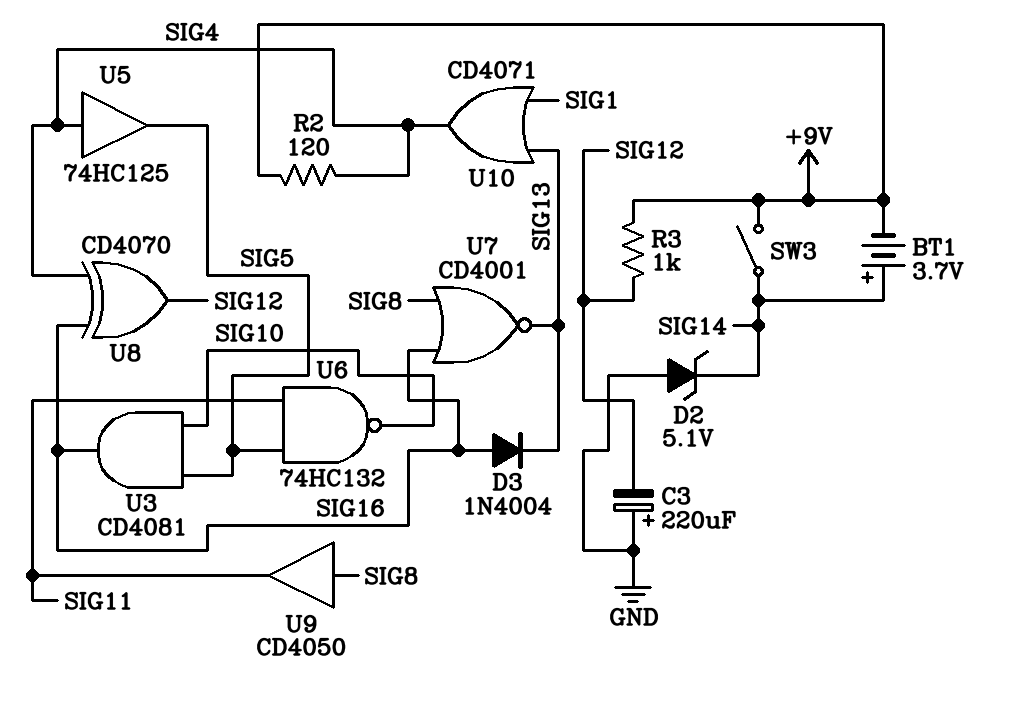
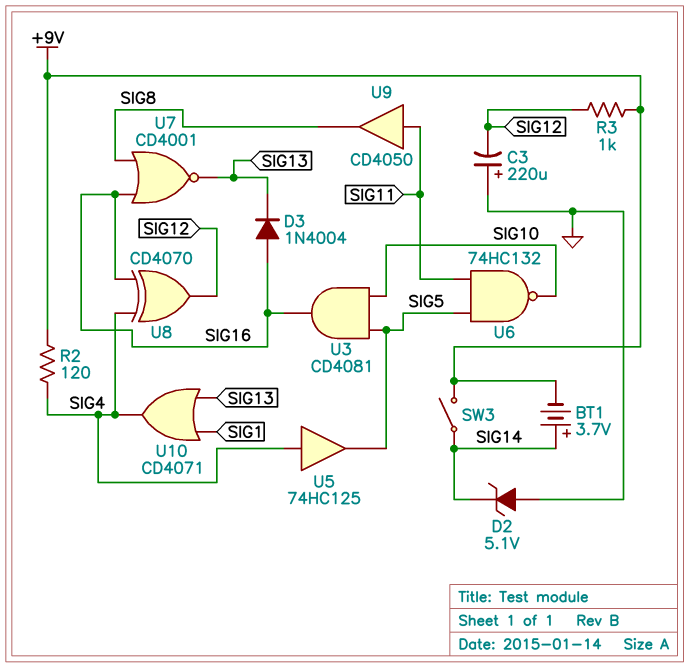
U9: buffer CD4050 (in SIG8, out SIG11) -> buffer CD4050 (in SIG11, out SIG8)

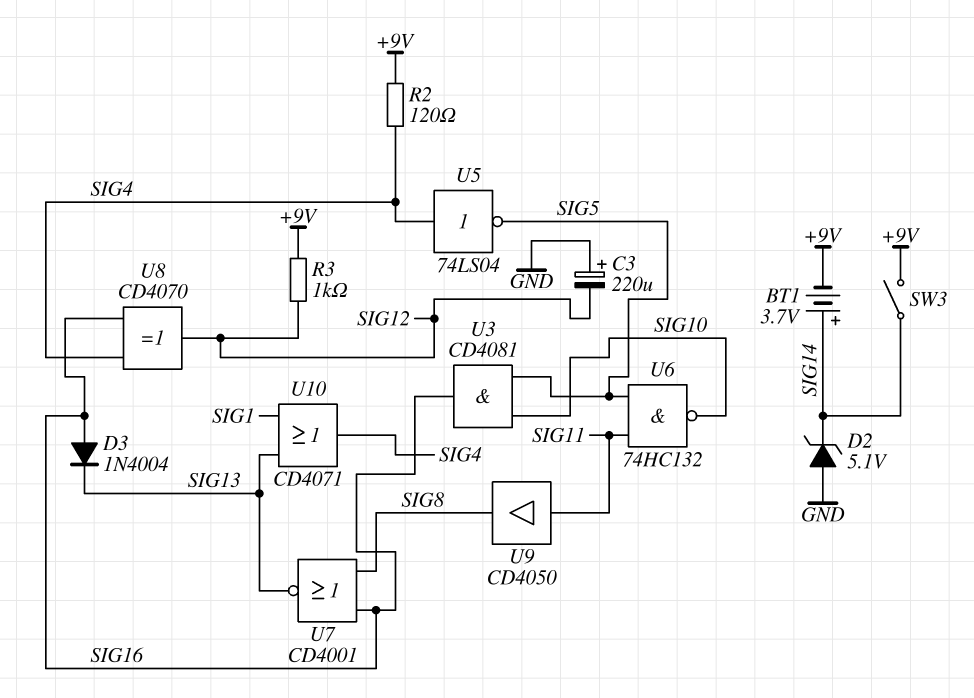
U5: buffer 74HC125 (in SIG4, out SIG5) -> NOT 74LS04 (in SIG4, out SIG5)

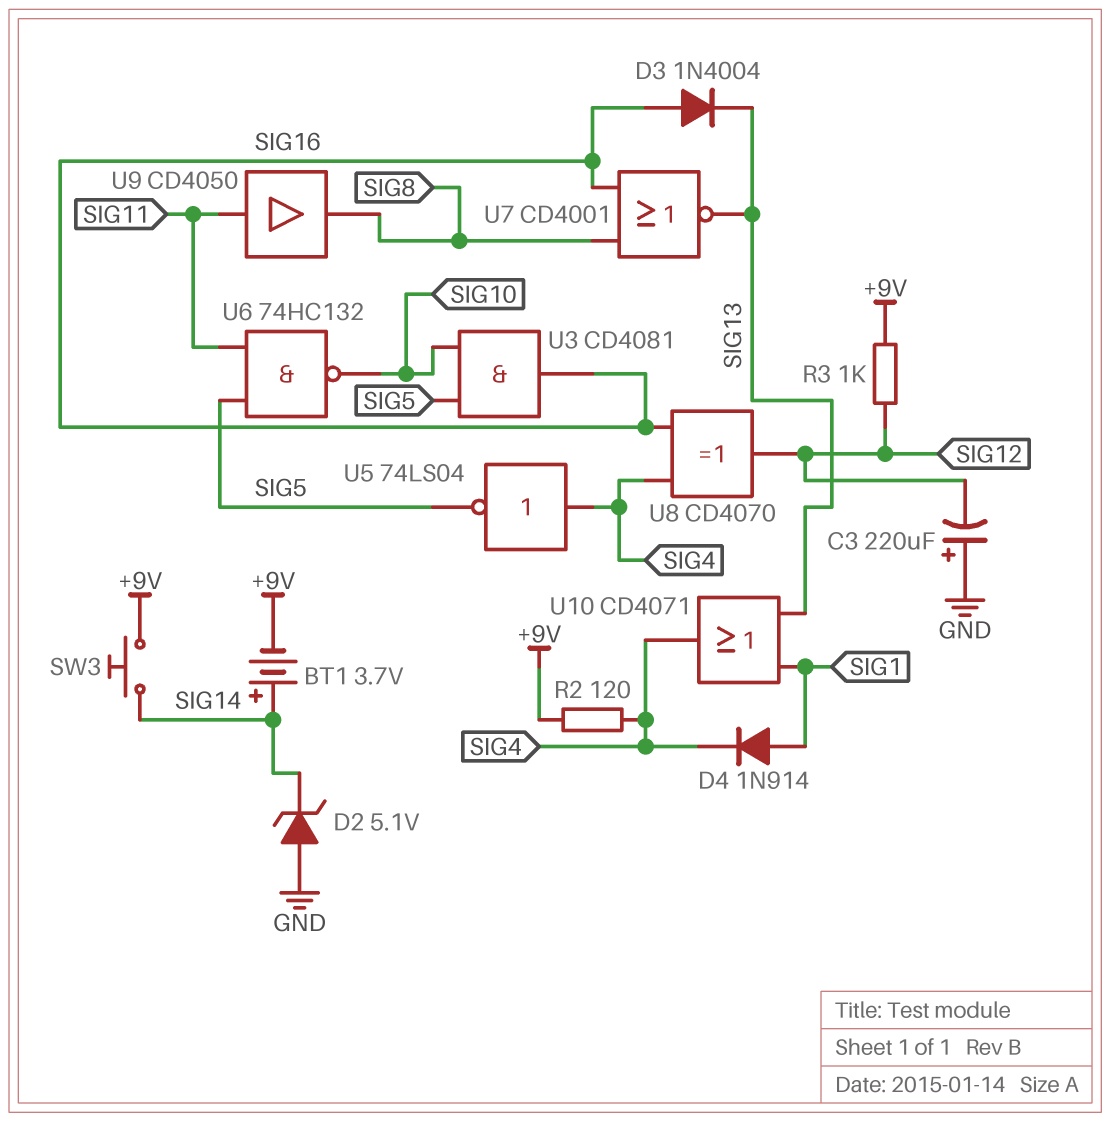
D4: none -> diode 1N914 (A SIG1, K SIG4)
SW3: switch (+9V, SIG14) -> button (+9V, SIG14)

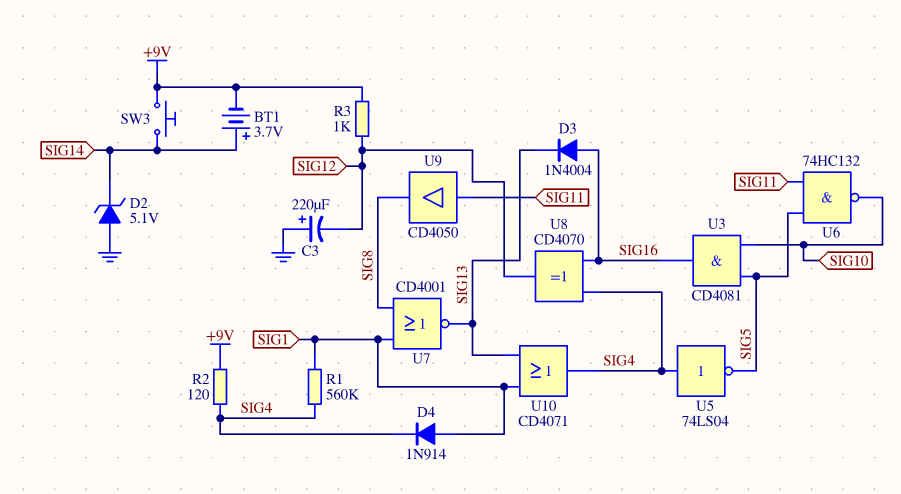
R1: none -> 560k (SIG1, SIG4)
U7: NOR CD4001 (in SIG8, in SIG16, out SIG13) -> NOR CD4001 (in SIG1, in SIG8, out SIG13)

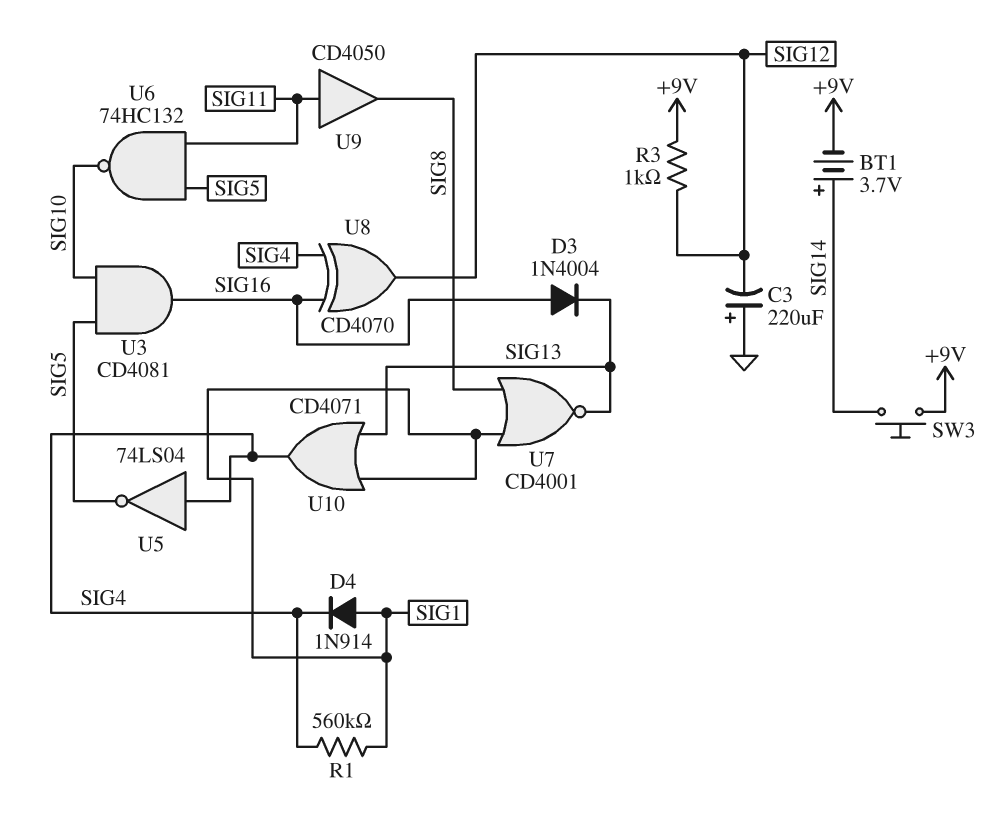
D2: zener 5.1V (A GND, K SIG14) -> none
R2: 120 (+9V, SIG4) -> none

